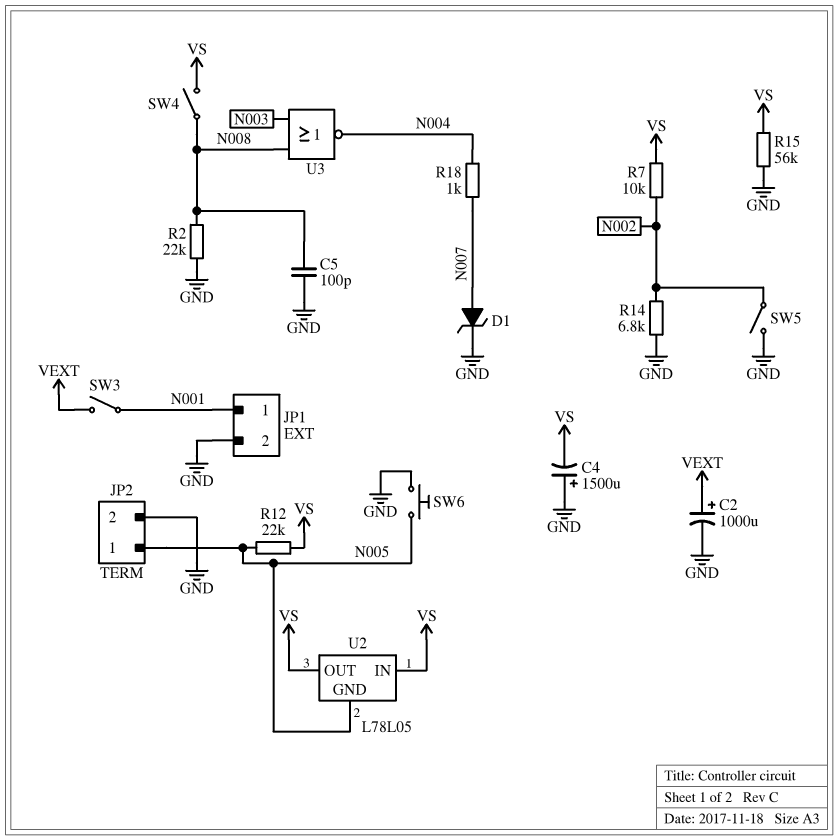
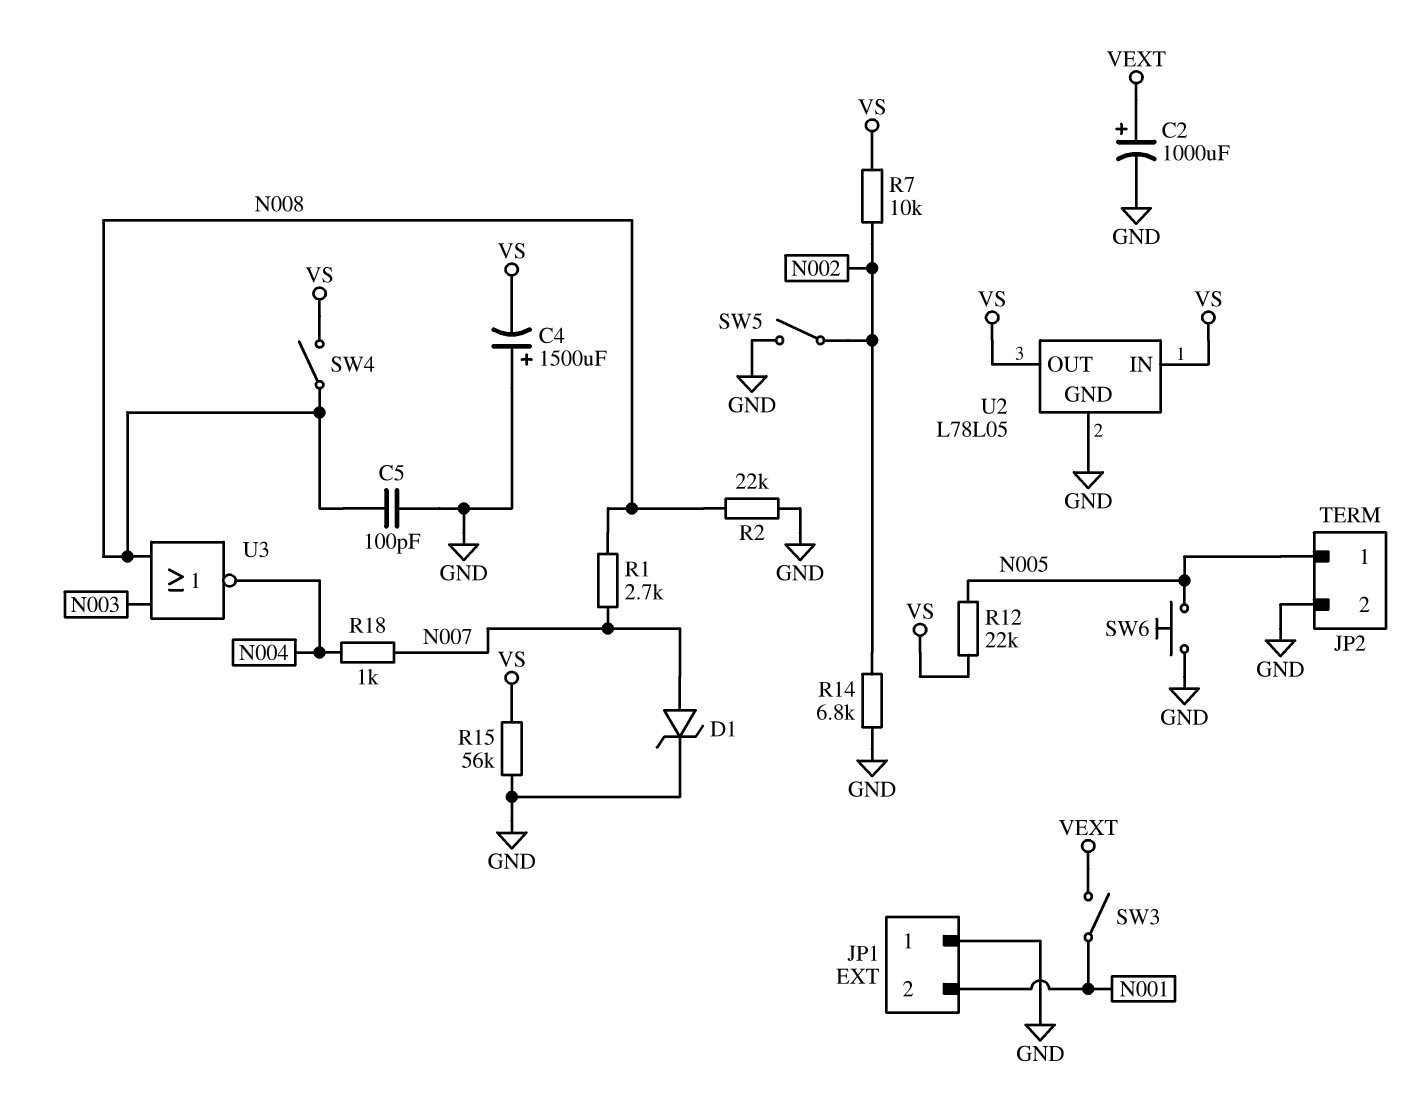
JP1 pin 1: N001 -> GND
JP1 pin 2: GND -> N001
R1: none -> 2.7k (N007, N008)
U2 pin GND: N005 -> GND

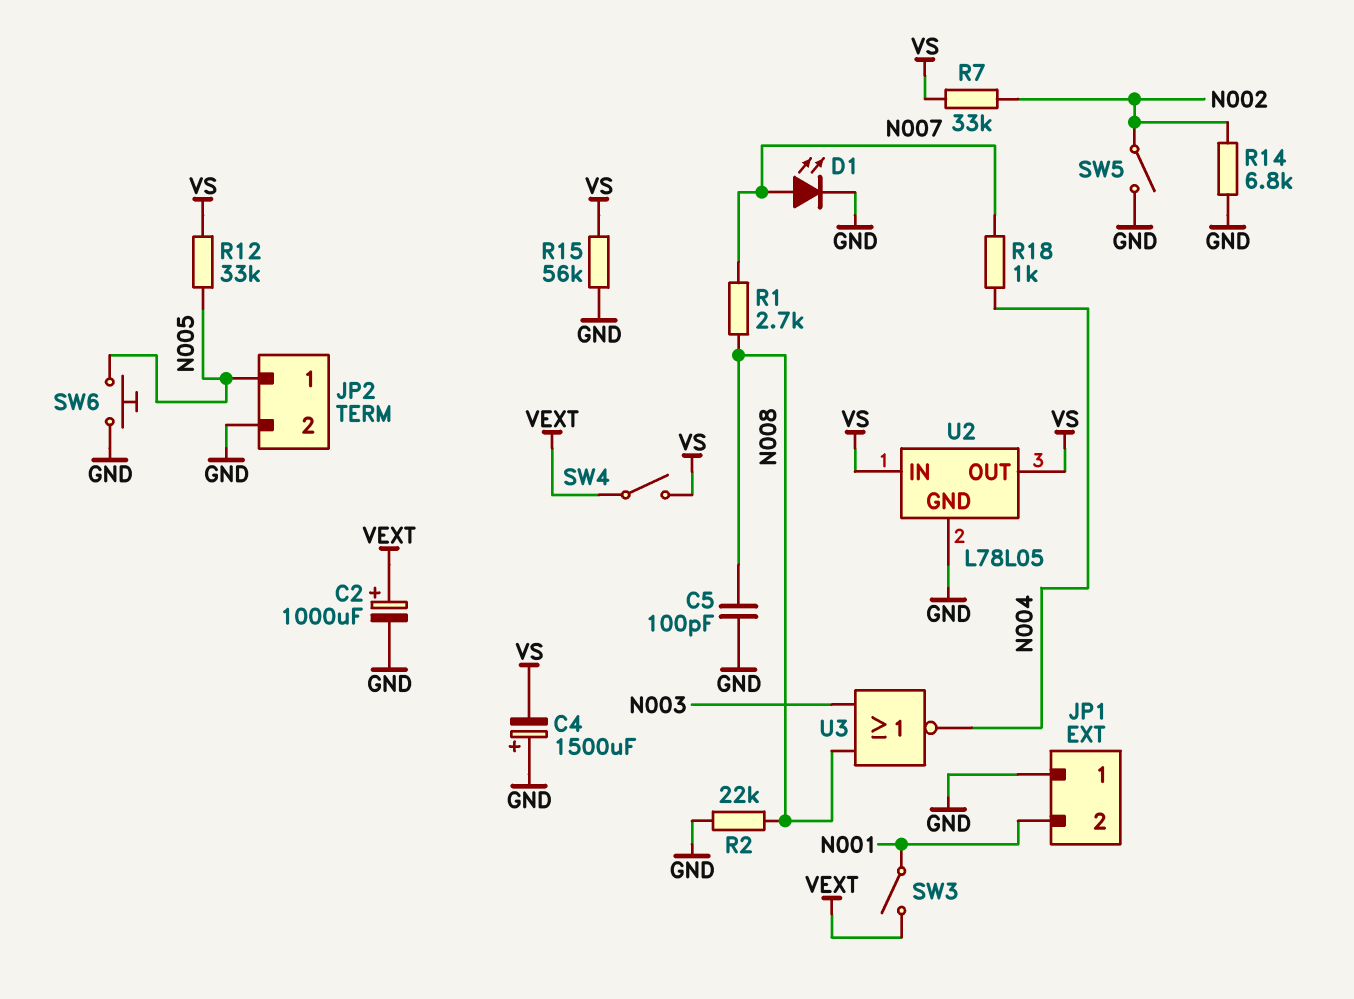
D1: zener (A N007, K GND) -> LED (A N007, K GND)
R7: 10k (N002, VS) -> 33k (N002, VS)
R12: 22k (N005, VS) -> 33k (N005, VS)
SW4: switch (N008, VS) -> switch (VEXT, VS)

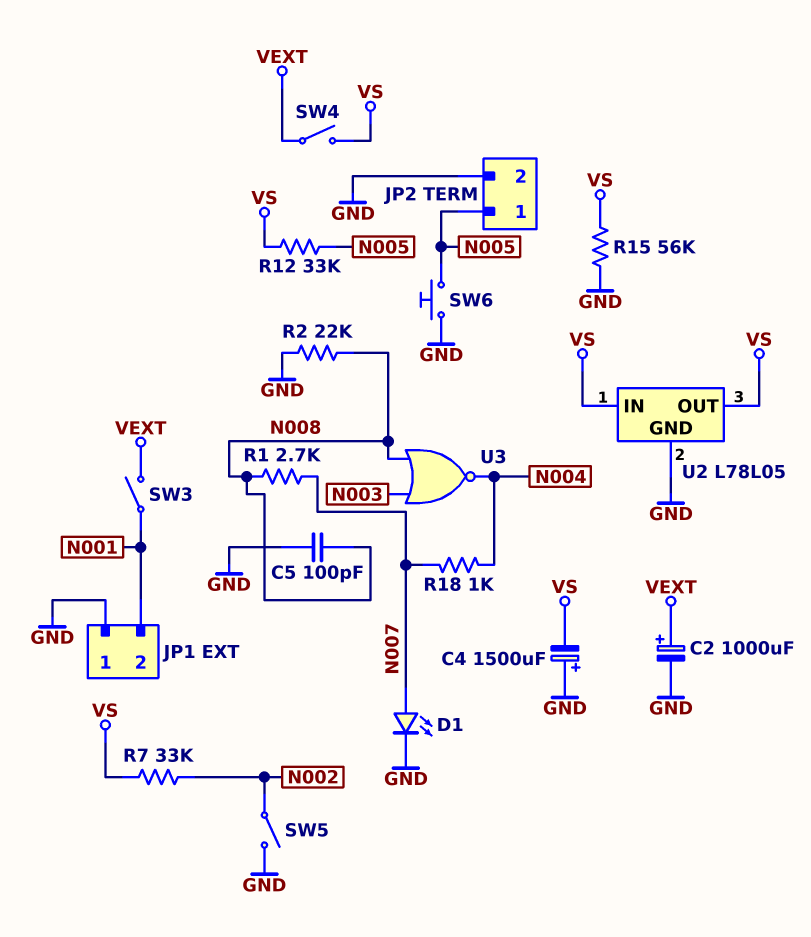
R14: 6.8k (GND, N002) -> none

